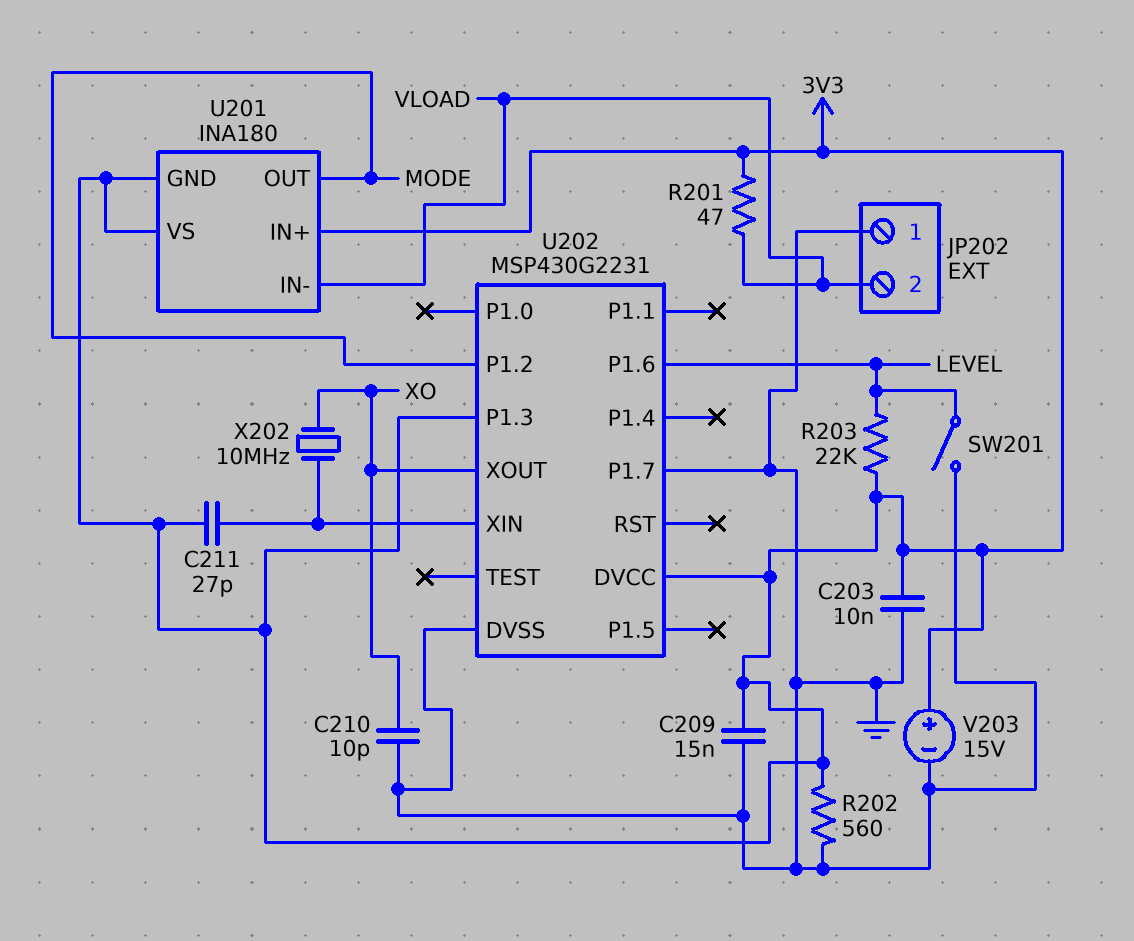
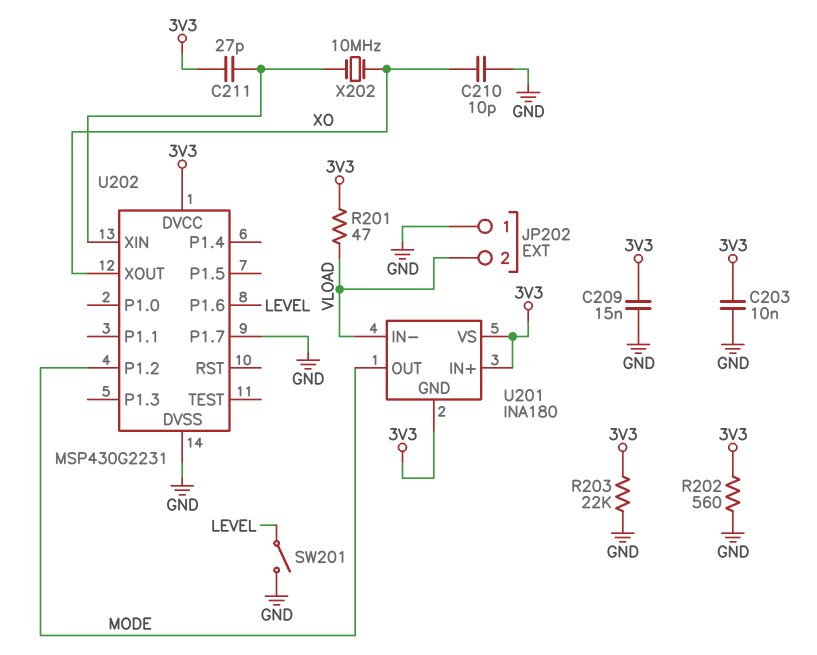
R203: 22k (3V3, LEVEL) -> 22k (3V3, GND)
U202 pin P1.3: 3V3 -> none
V203: 15V (plus 3V3, minus GND) -> none

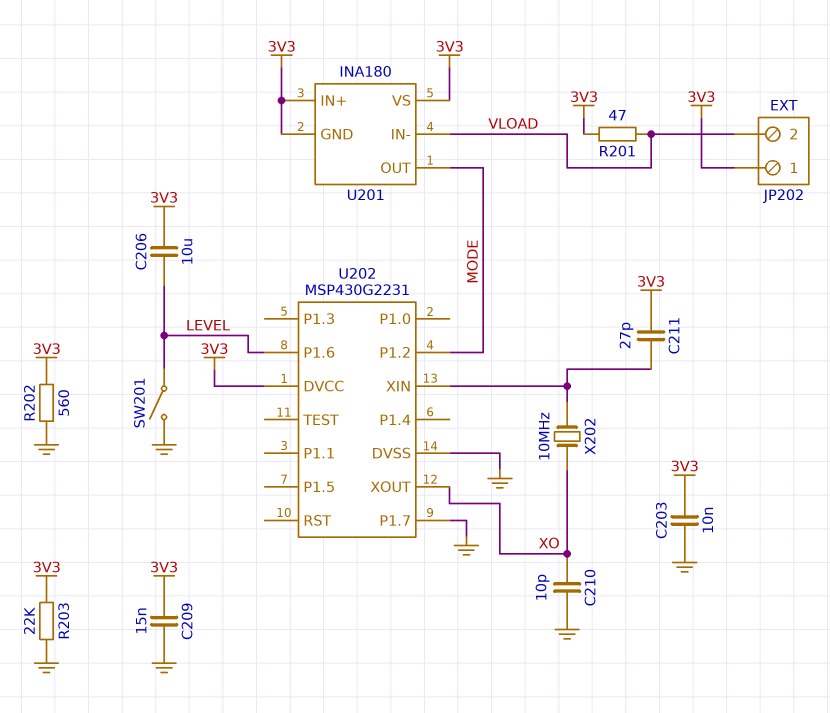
C206: none -> 10uF (3V3, LEVEL)
JP202 pin 1: GND -> 3V3

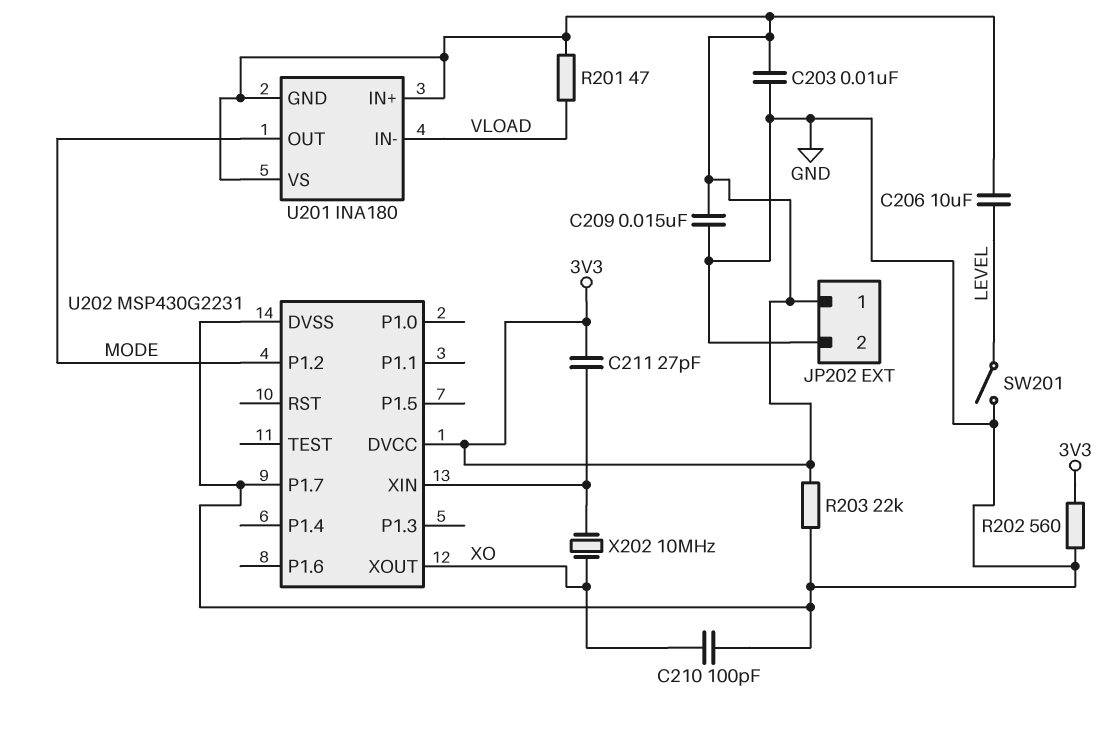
C210: 10pF (GND, XO) -> 100pF (GND, XO)
JP202 pin 2: VLOAD -> GND
U202 pin P1.6: LEVEL -> none

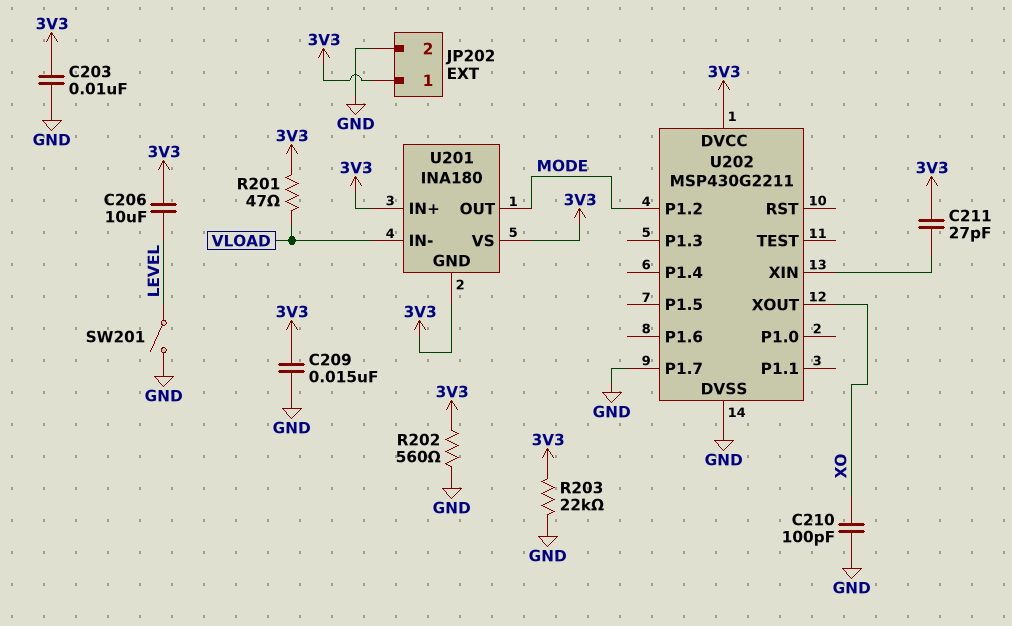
U202: MSP430G2231 -> MSP430G2211
X202: 10MHz (U202/XIN, XO) -> none

